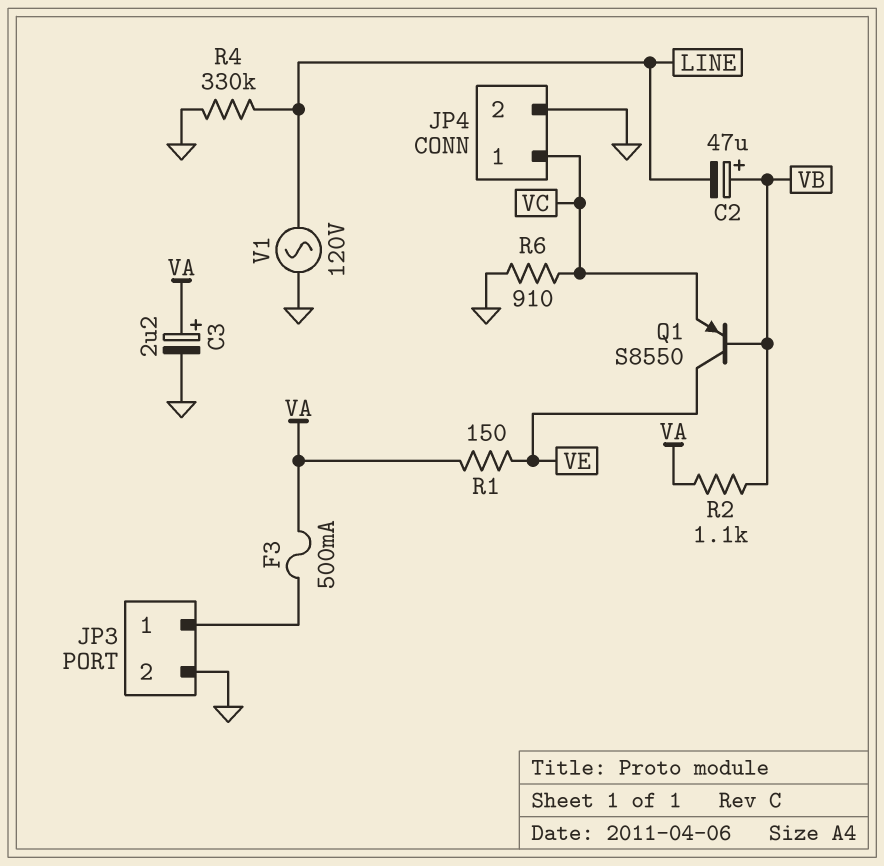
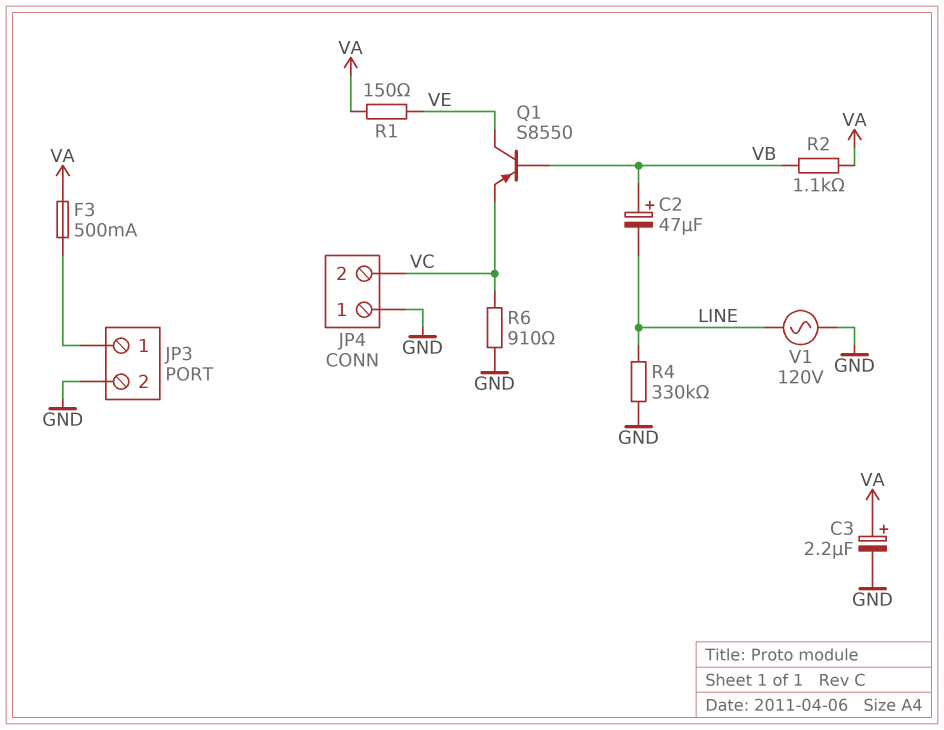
JP4 pin 1: VC -> GND
JP4 pin 2: GND -> VC

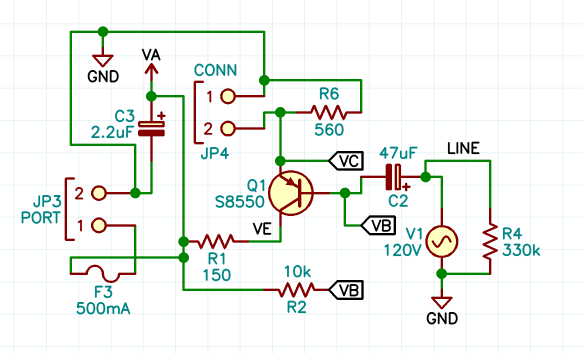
C2: 47uF (plus VB, minus LINE) -> 47uF (plus LINE, minus VB)
R2: 1.1k (VA, VB) -> 10k (VA, VB)
R6: 910 (GND, VC) -> 560 (GND, VC)

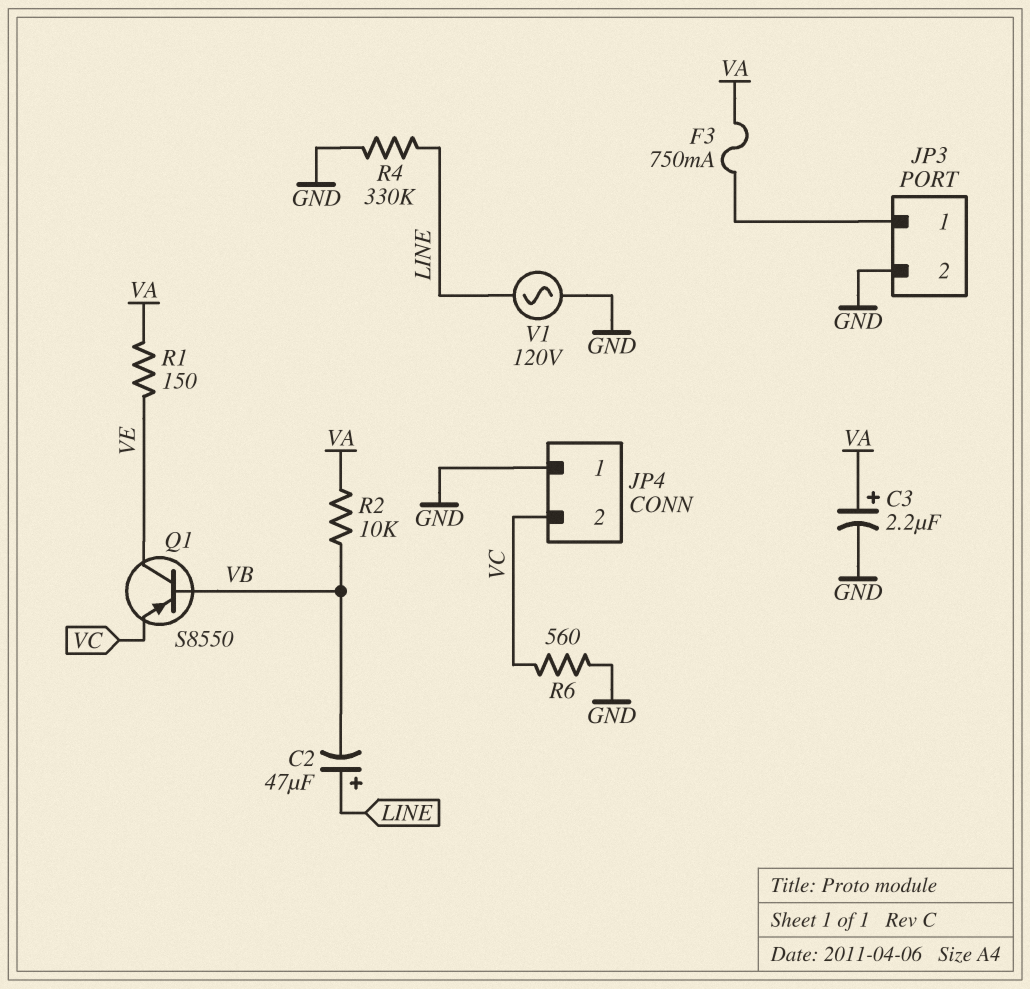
F3: 500mA (JP3/1, VA) -> 750mA (JP3/1, VA)

